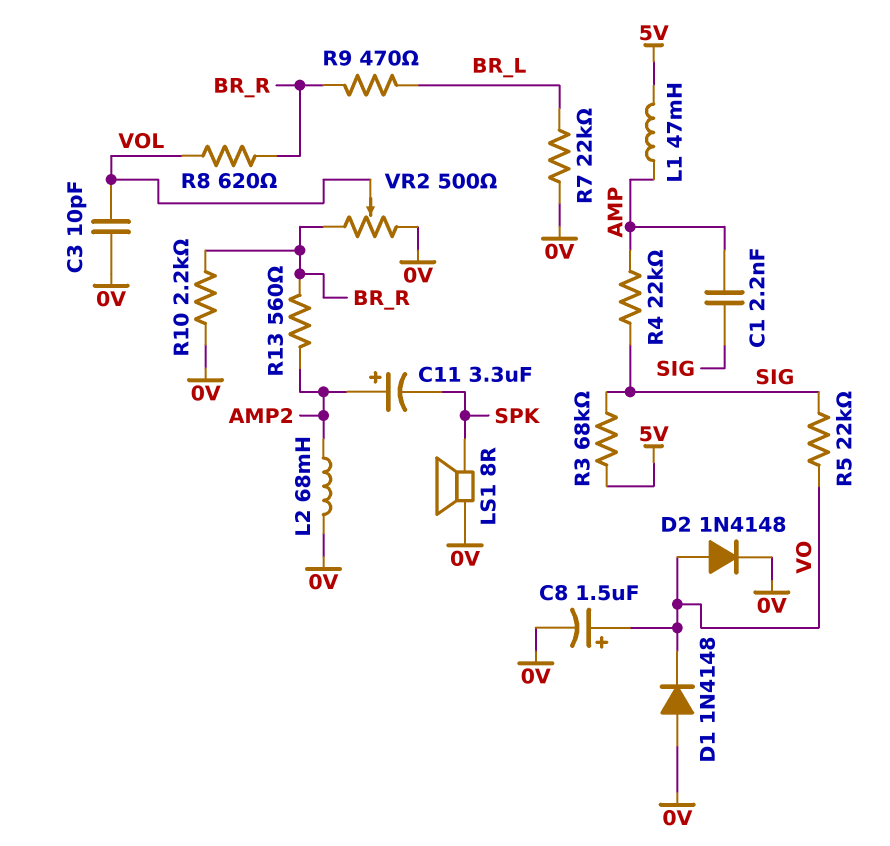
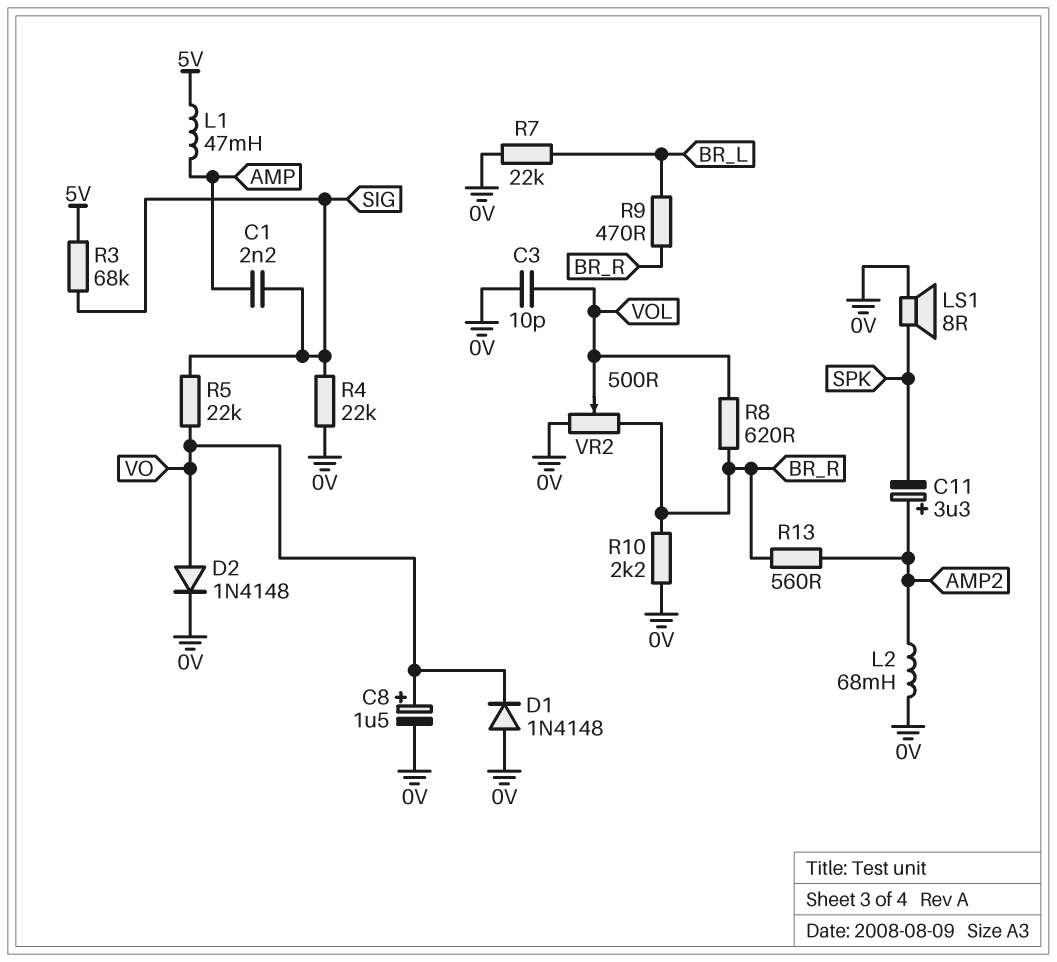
R4: 22k (AMP, SIG) -> 22k (0V, SIG)

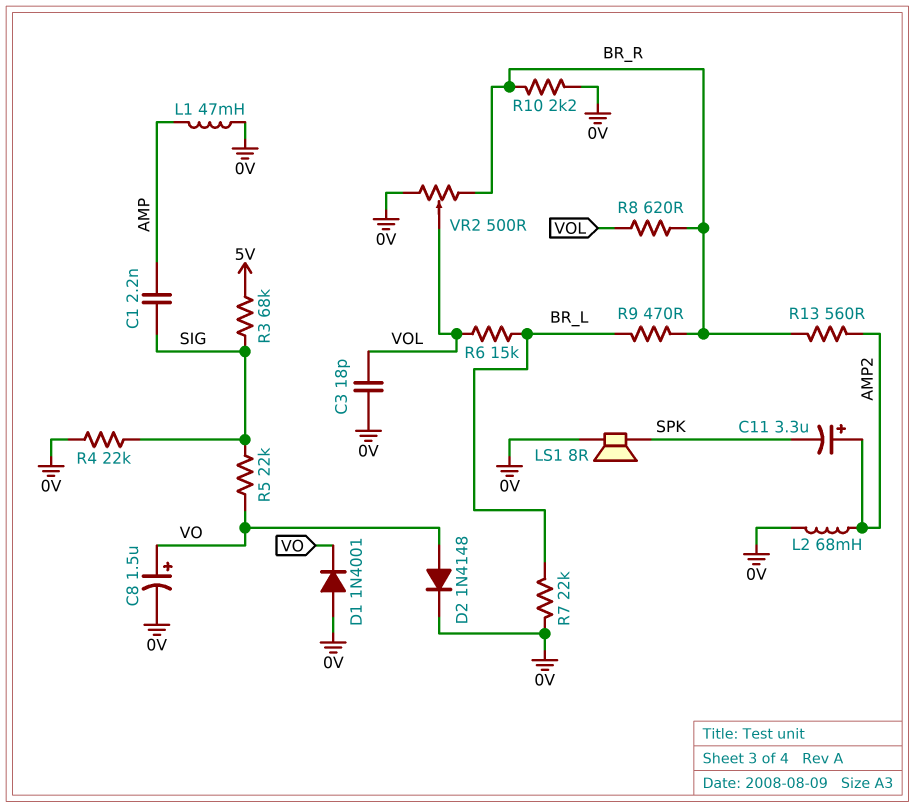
C3: 10pF (0V, VOL) -> 18pF (0V, VOL)
D1: diode 1N4148 (A 0V, K VO) -> diode 1N4001 (A 0V, K VO)
L1: 47mH (5V, AMP) -> 47mH (0V, AMP)
R6: none -> 15k (BR_L, VOL)

